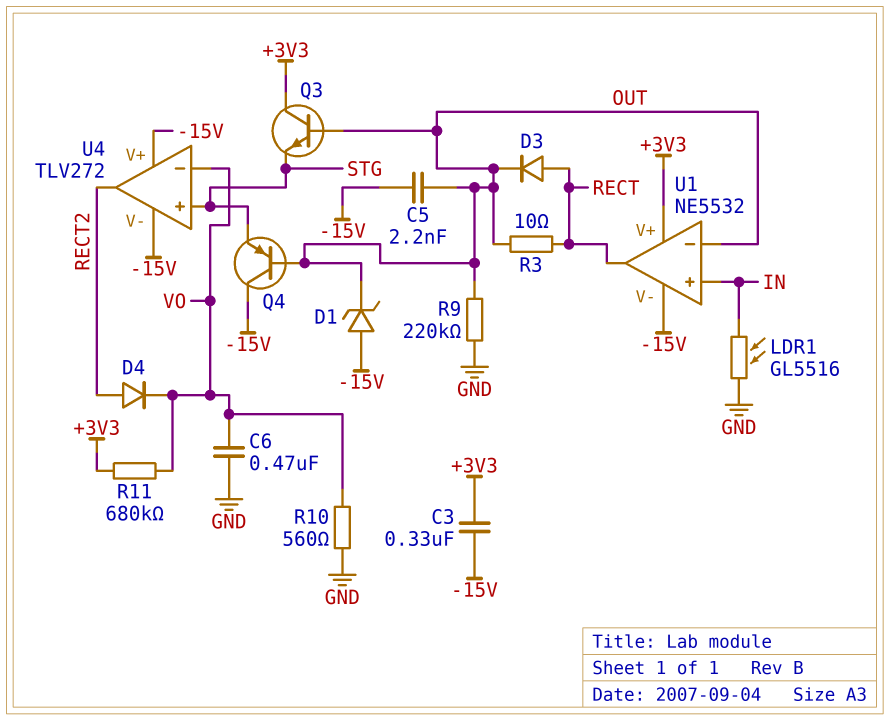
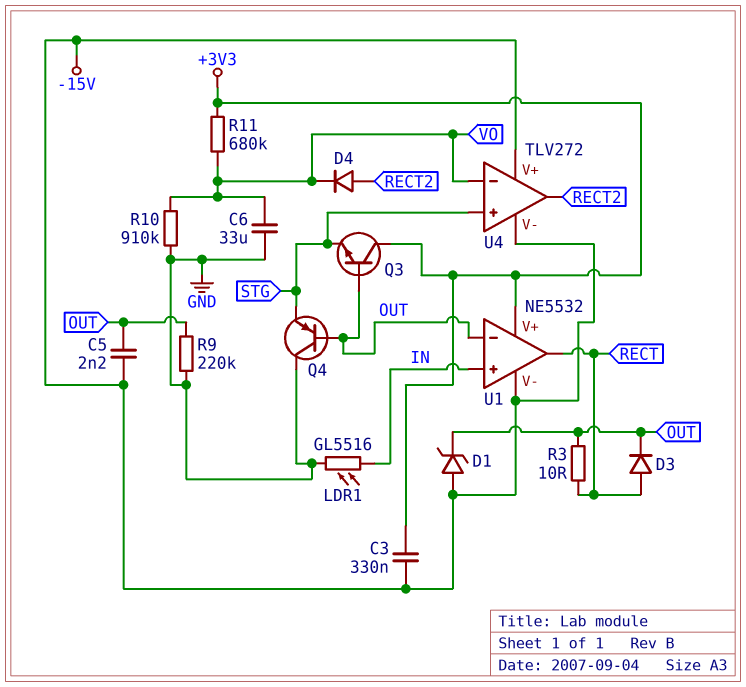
C6: 470nF (GND, VO) -> 33uF (GND, VO)
Q4: PNP (B OUT, C -15V, E STG) -> PNP (B OUT, C GND, E STG)
R10: 560 (GND, VO) -> 910k (GND, VO)

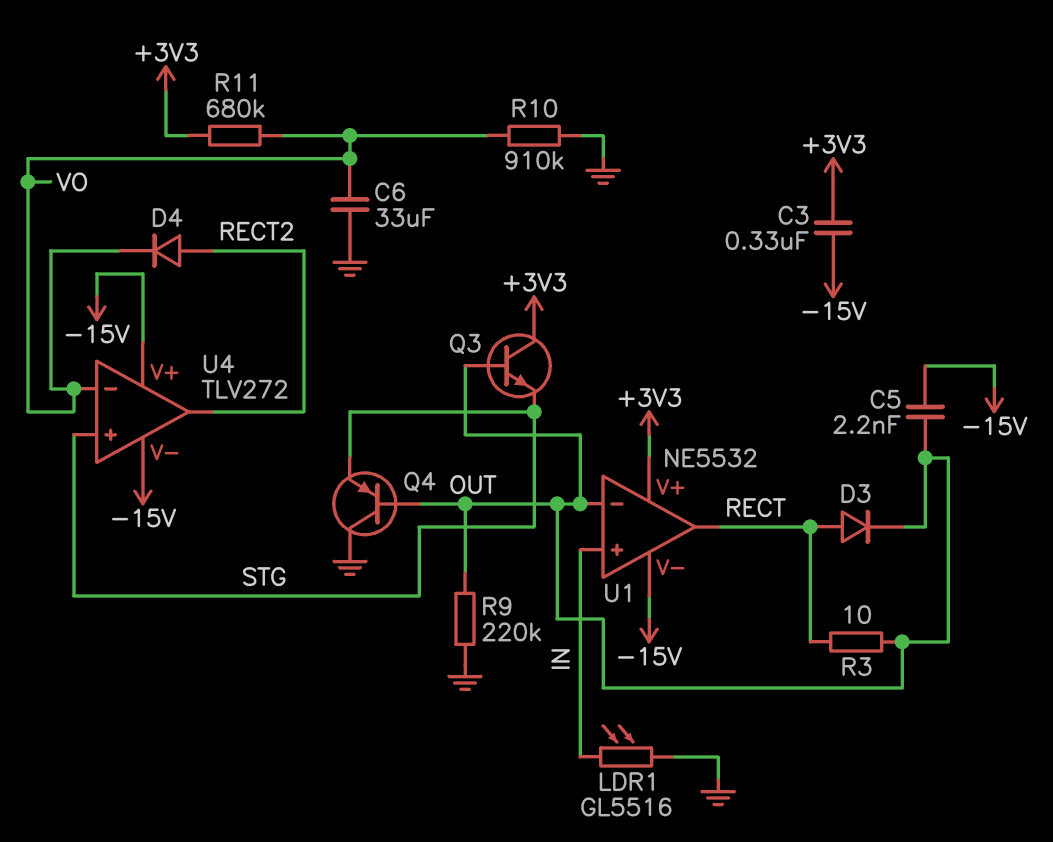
D1: zener (A -15V, K OUT) -> none

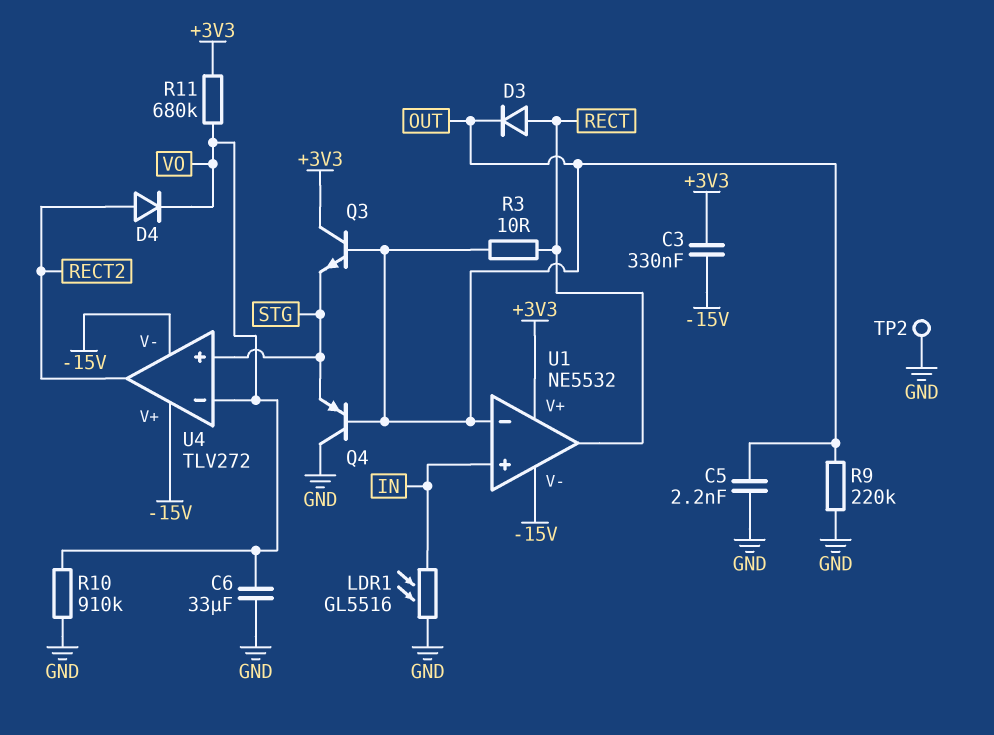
C5: 2.2nF (-15V, OUT) -> 2.2nF (GND, OUT)
TP2: none -> test point (GND)

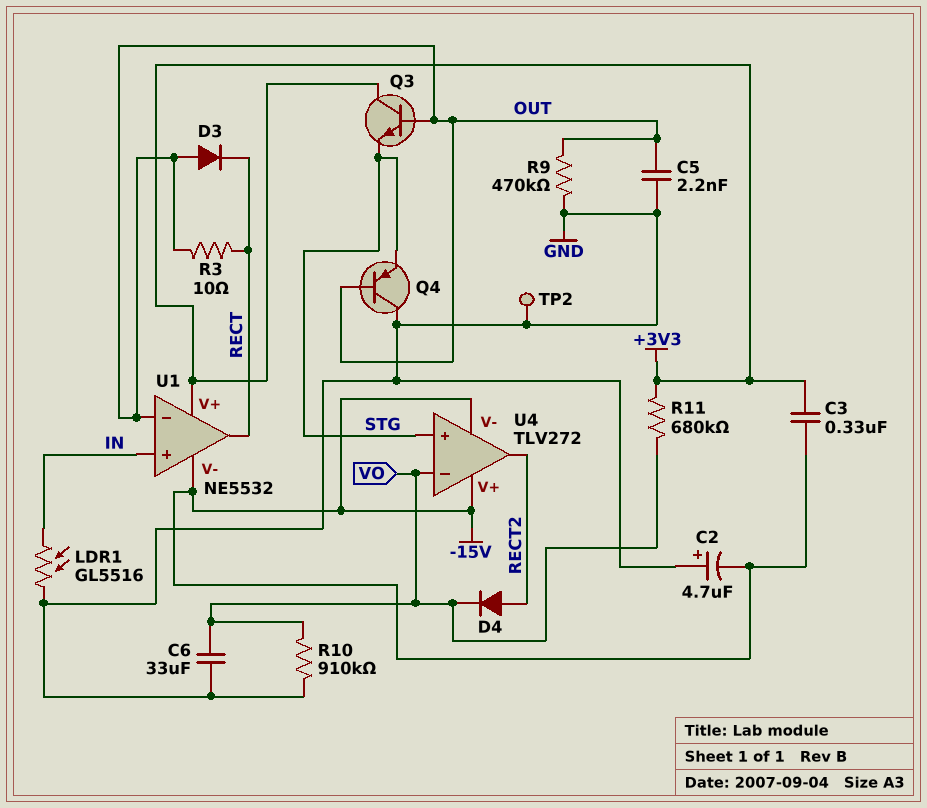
C2: none -> 4.7uF (plus GND, minus -15V)
D3: diode (A RECT, K OUT) -> diode (A OUT, K RECT)
R9: 220k (GND, OUT) -> 470k (GND, OUT)

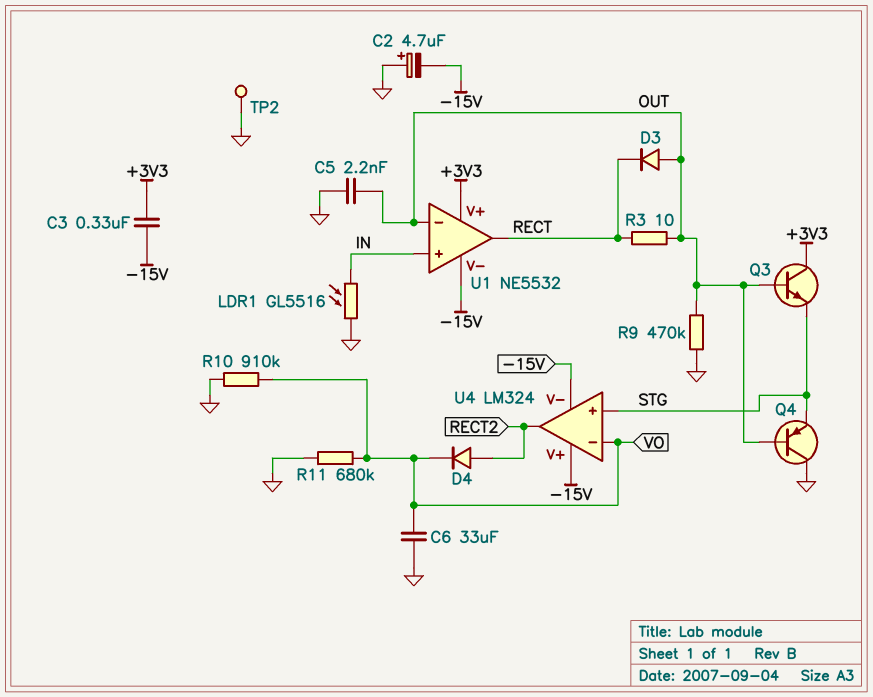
R11: 680k (+3V3, VO) -> 680k (GND, VO)
U4: TLV272 -> LM324

